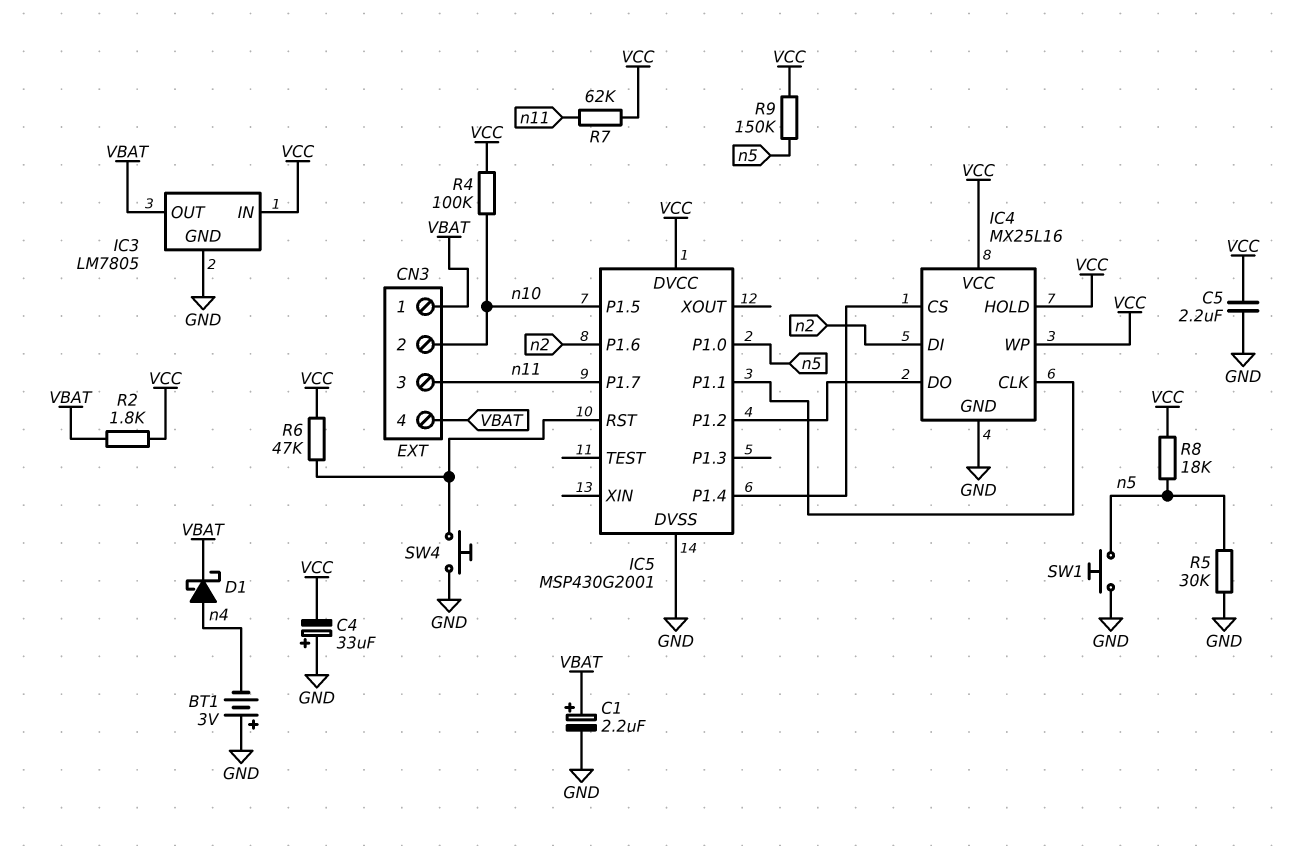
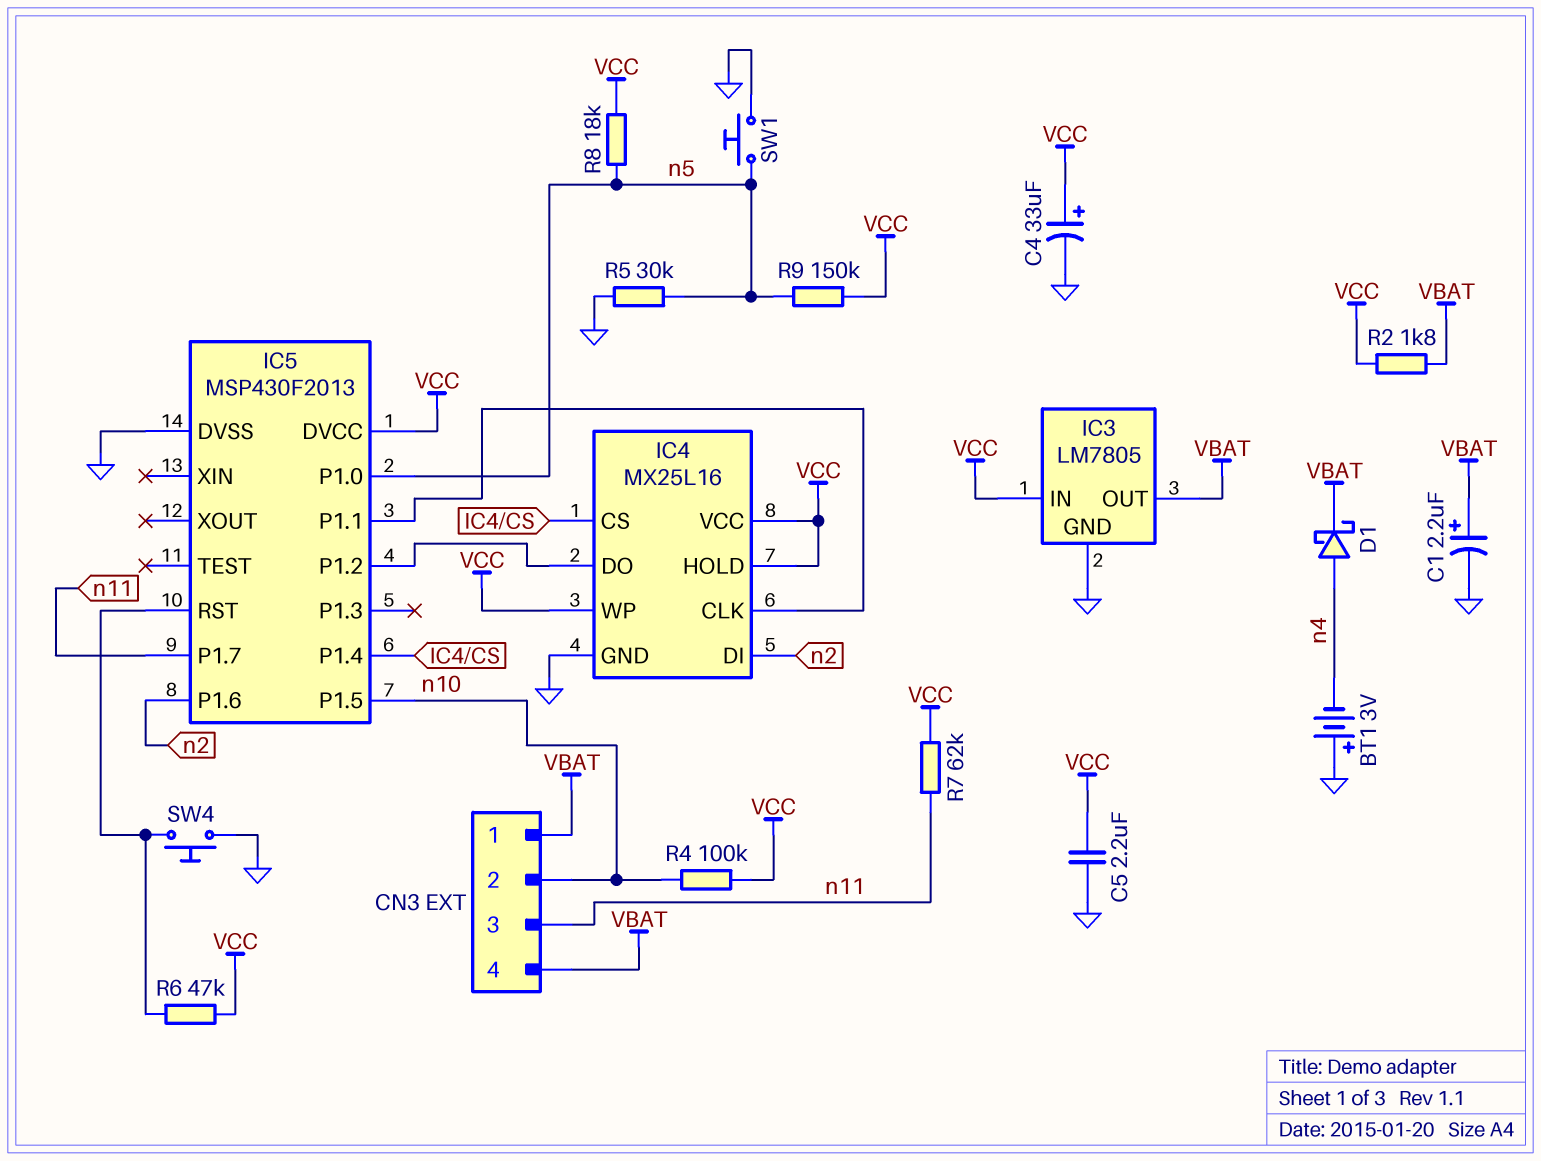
C4: 33uF (plus GND, minus VCC) -> 33uF (plus VCC, minus GND)
IC5: MSP430G2001 -> MSP430F2013

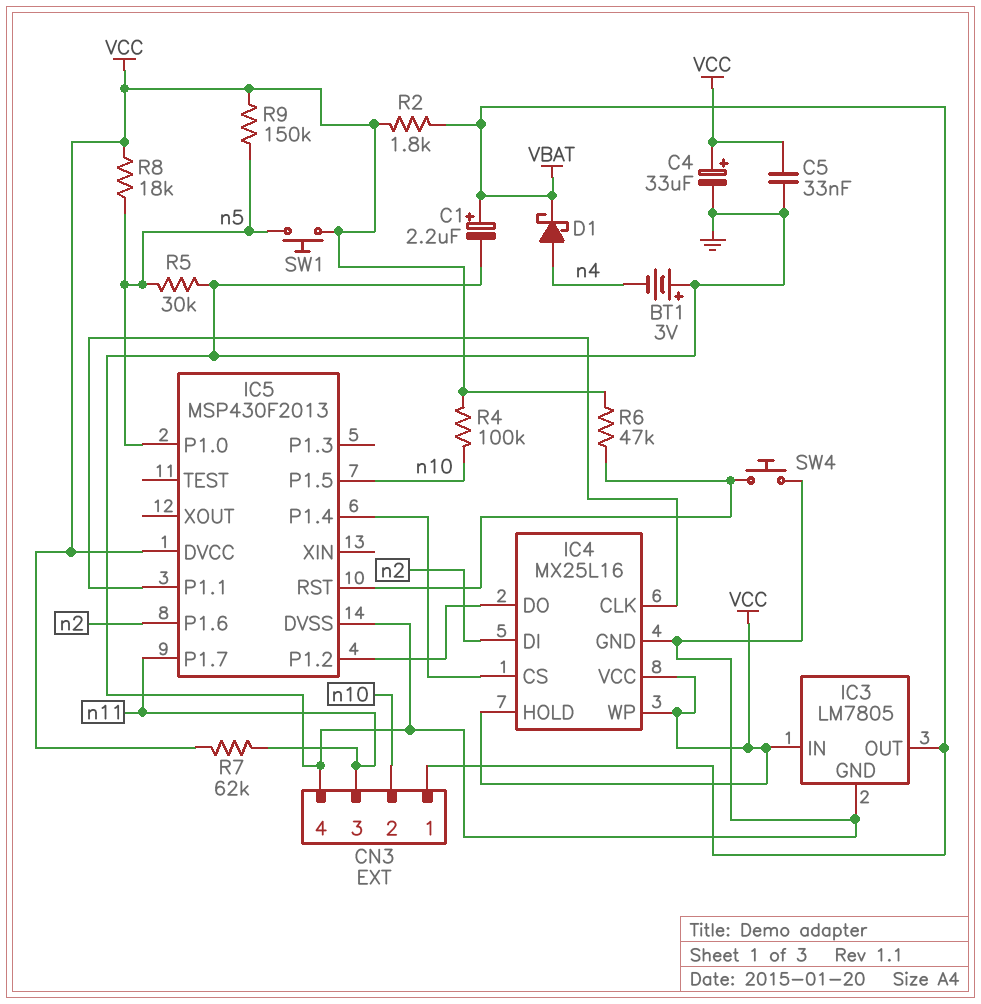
C5: 2.2uF (GND, VCC) -> 33nF (GND, VCC)
CN3 pin 4: VBAT -> GND
SW1: button (GND, n5) -> button (VCC, n5)

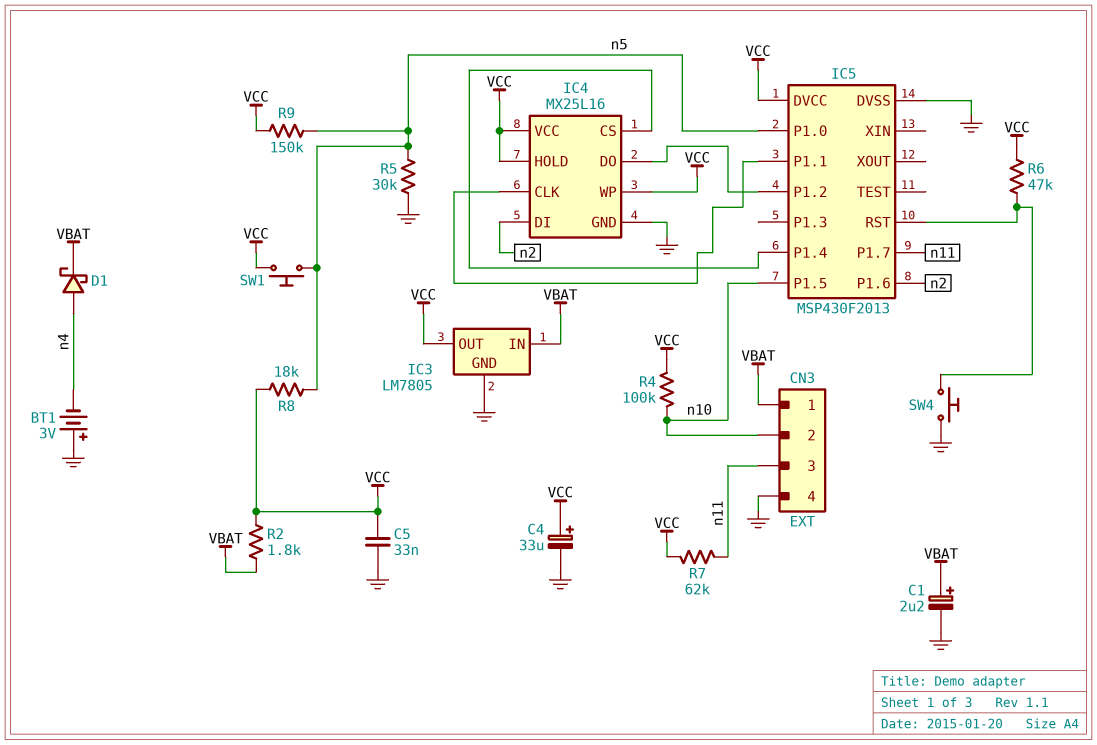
IC3 pin IN: VCC -> VBAT
IC3 pin OUT: VBAT -> VCC

